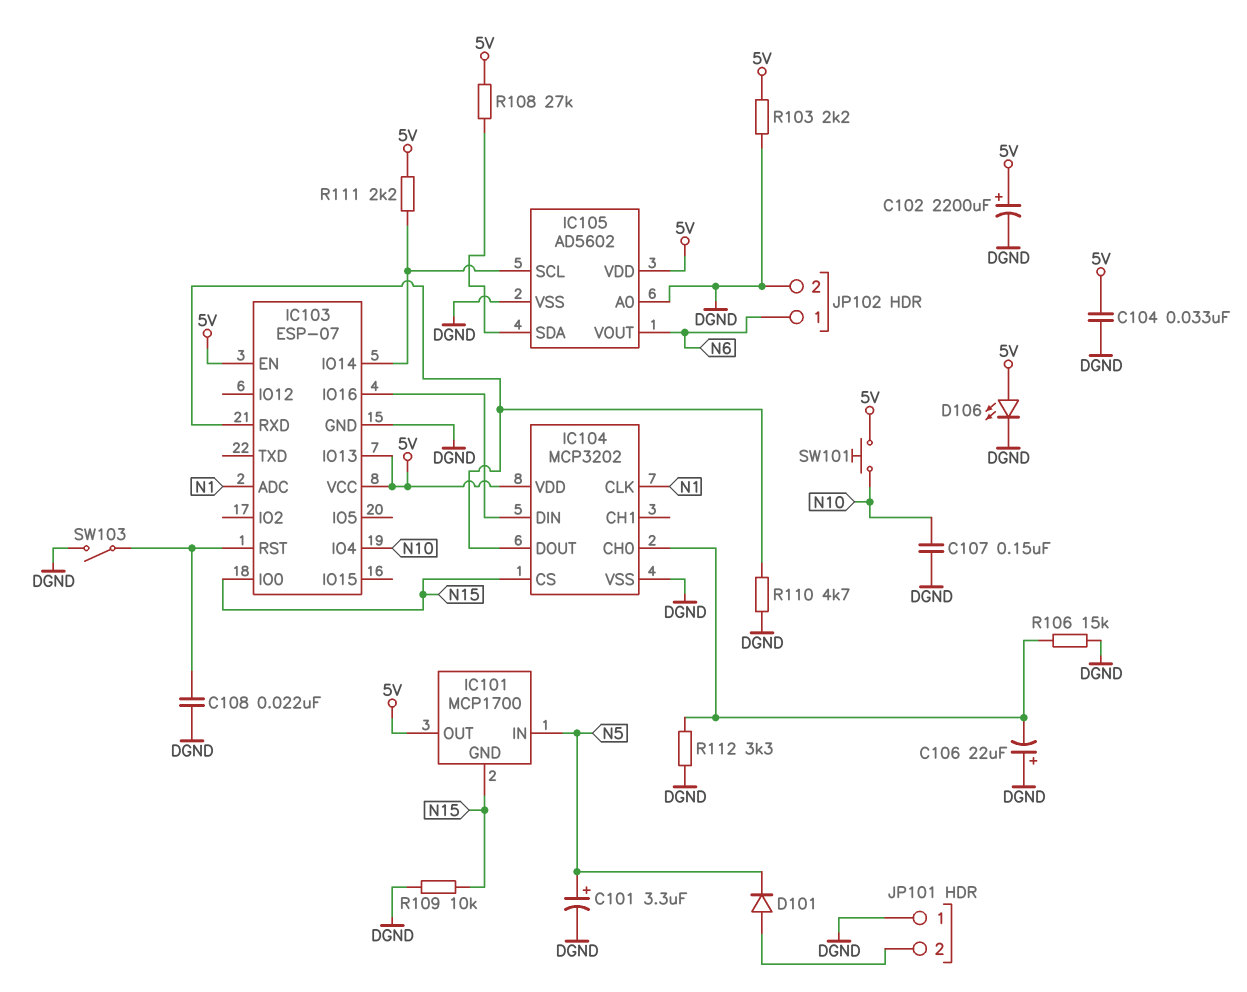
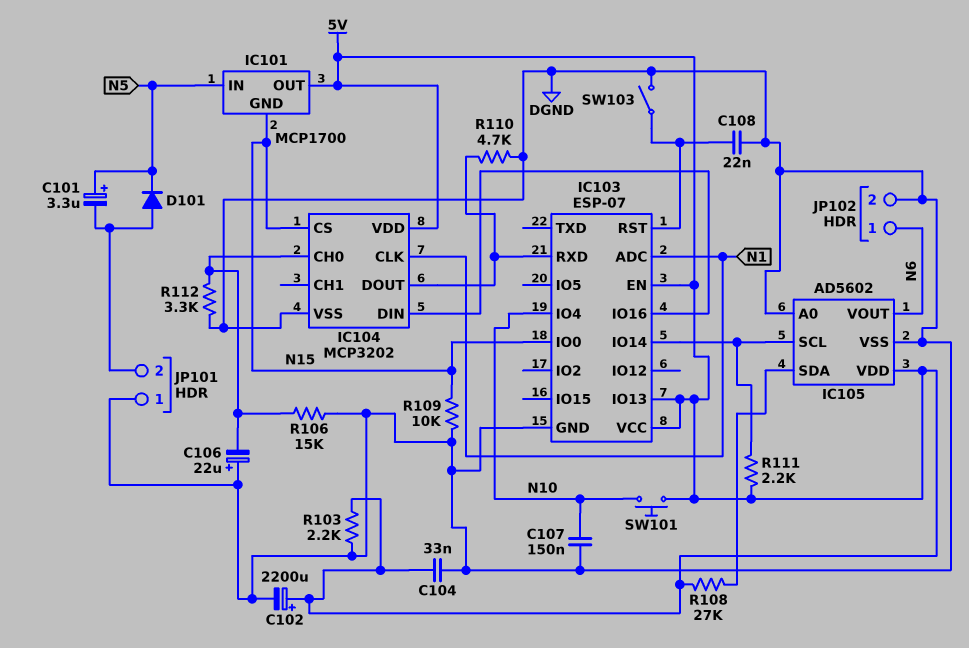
C101: 3.3uF (plus N5, minus DGND) -> 3.3uF (plus N5, minus JP101/2)
D106: LED (A 5V, K DGND) -> none

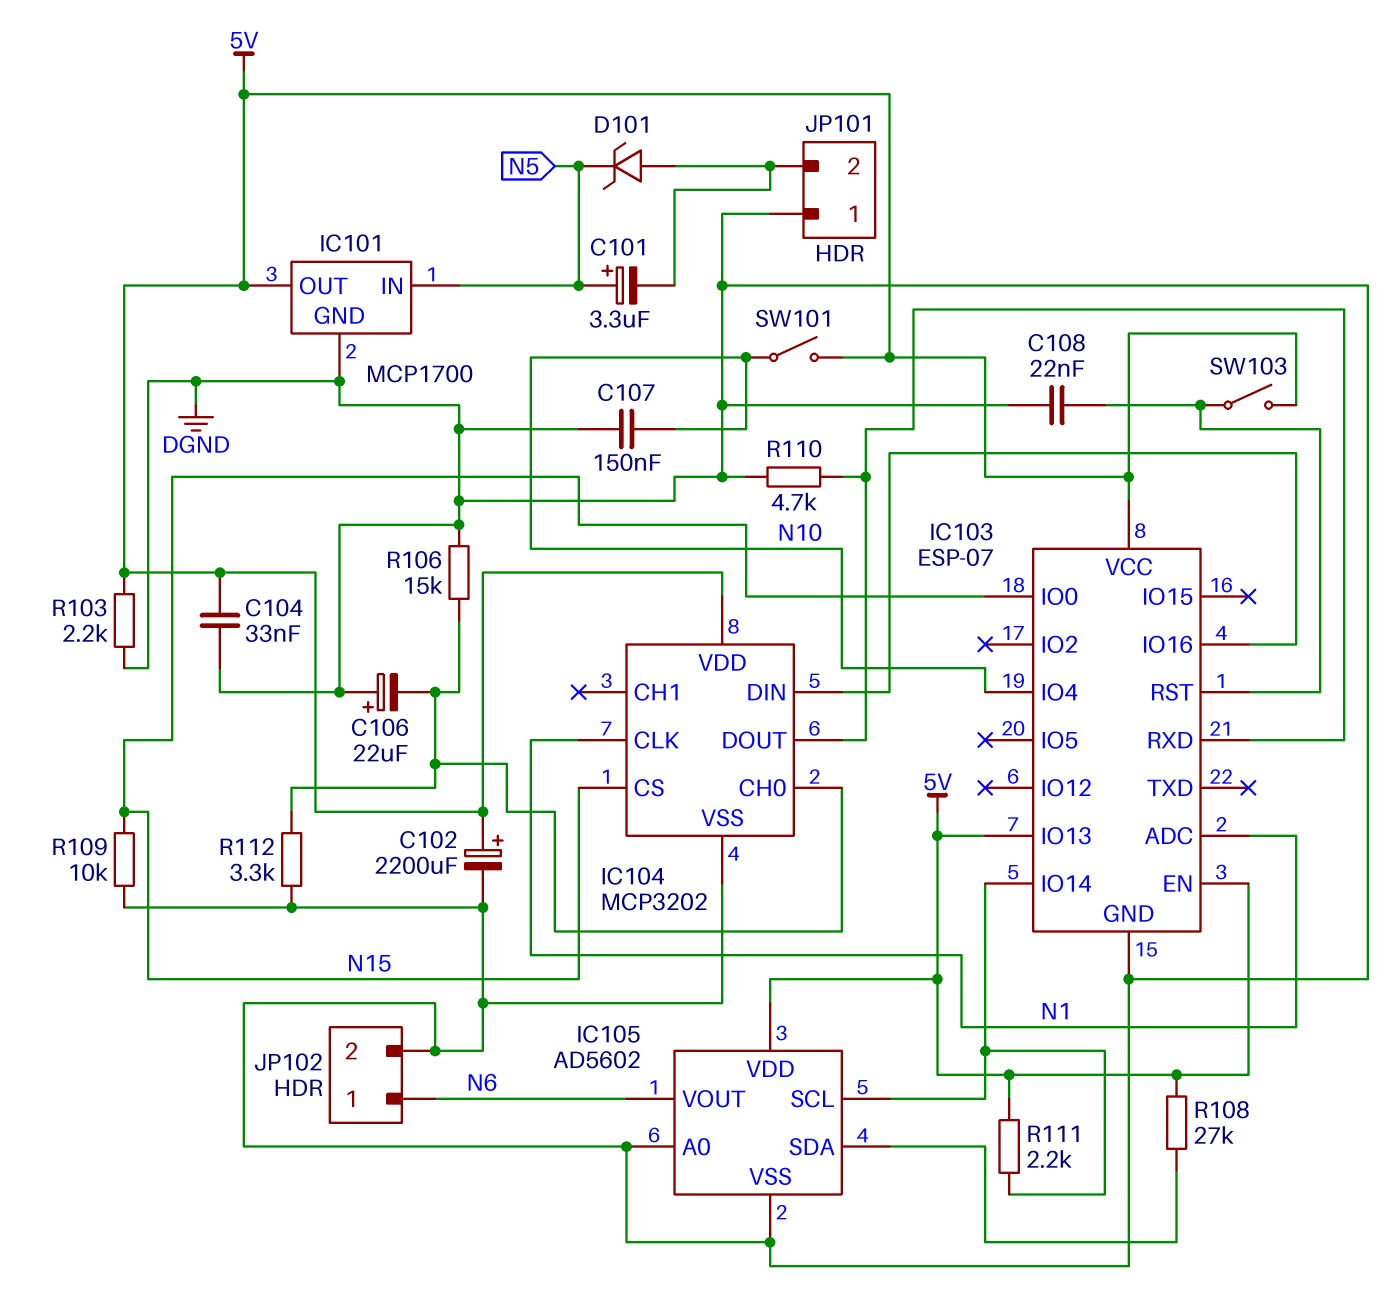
D101: diode (A JP101/2, K N5) -> zener (A JP101/2, K N5)
IC101 pin GND: N15 -> DGND
SW101: button (5V, N10) -> switch (5V, N10)
SW103: switch (DGND, IC103/RST) -> switch (5V, IC103/RST)

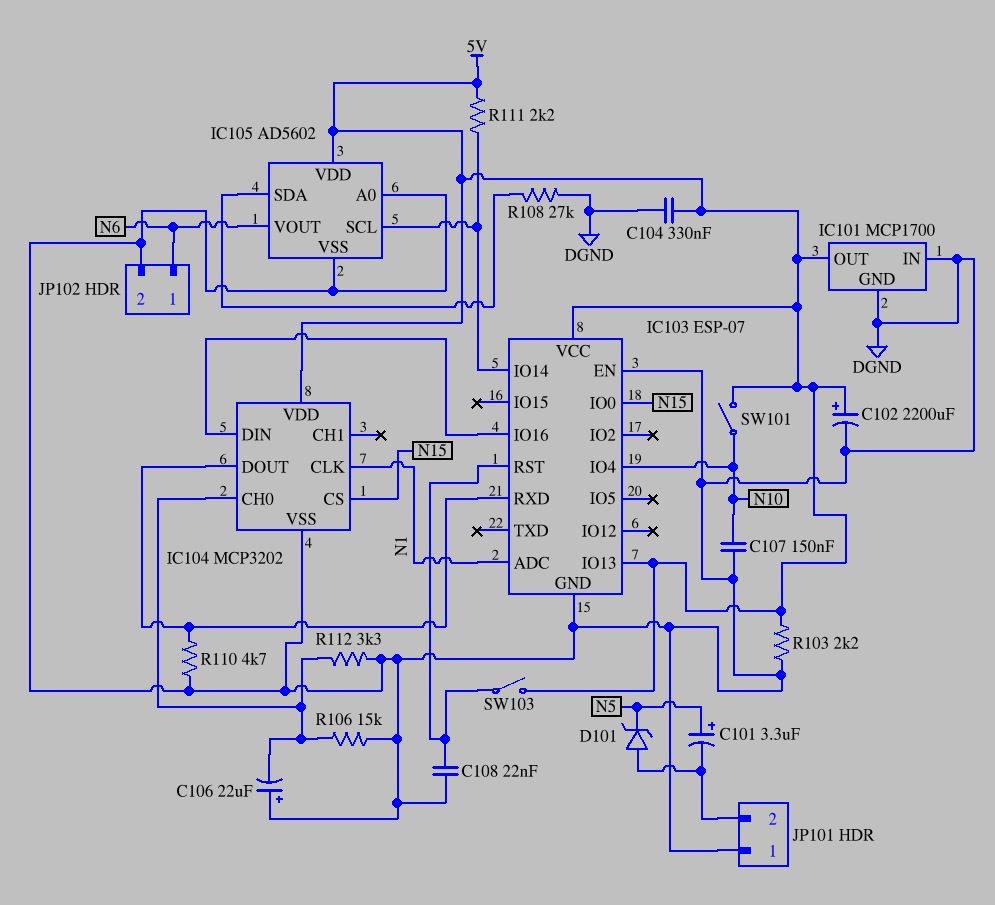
C104: 33nF (5V, DGND) -> 330nF (5V, DGND)
IC101 pin IN: N5 -> DGND
IC103 pin EN: 5V -> DGND
R108: 27k (5V, IC105/SDA) -> 27k (DGND, IC105/SDA)
R109: 10k (DGND, N15) -> none

